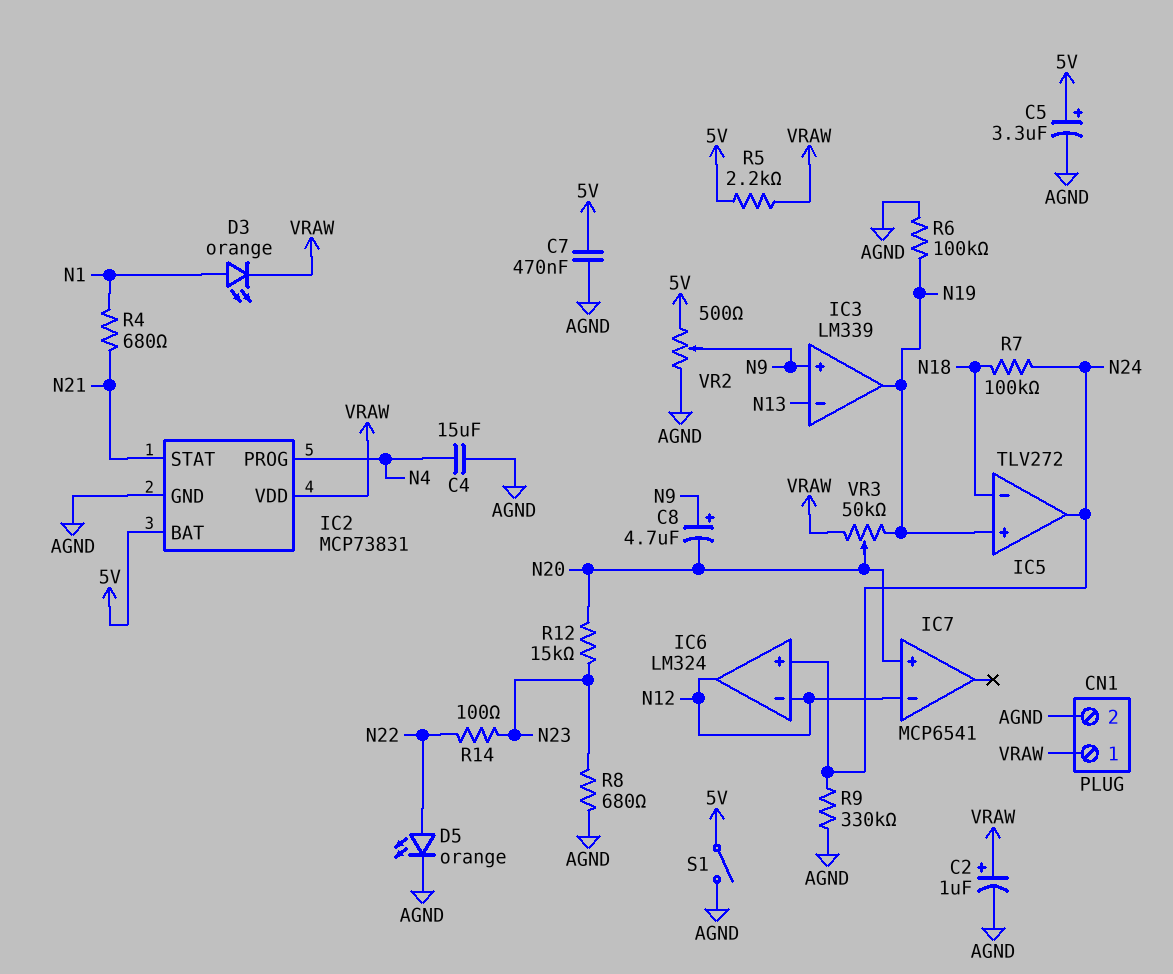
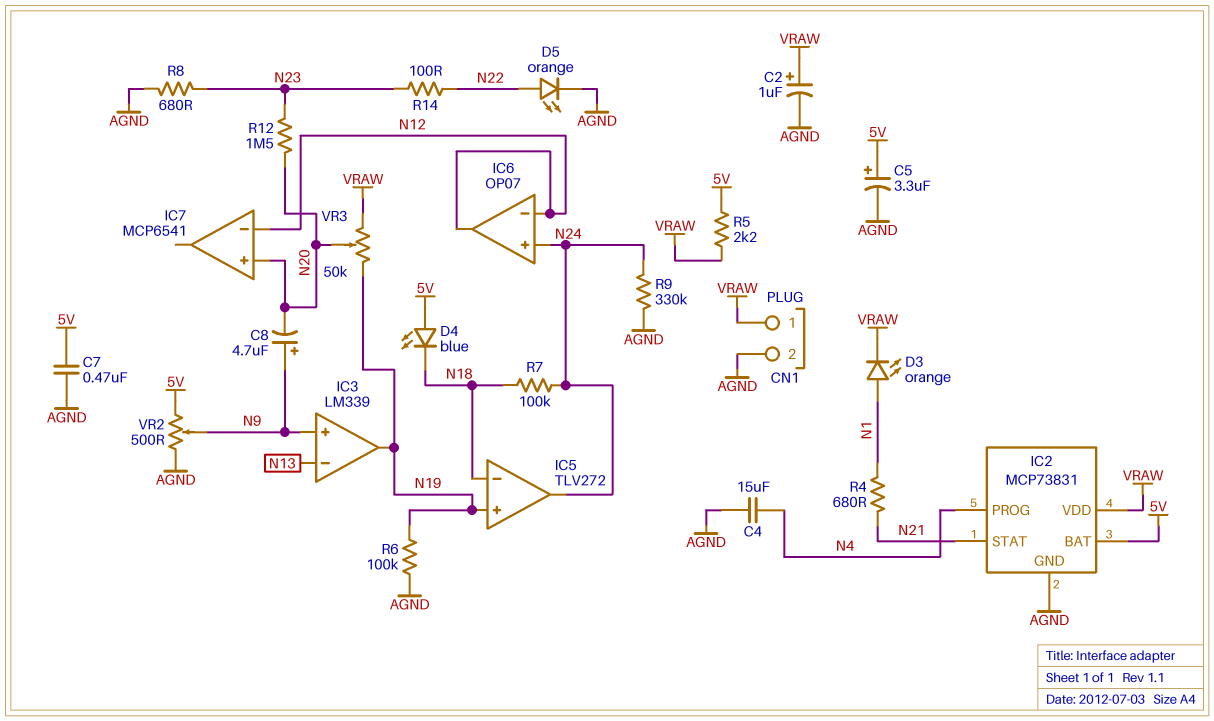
D4: none -> LED blue (A 5V, K N18)
IC6: LM324 -> OP07
R12: 15k (N20, N23) -> 1.5M (N20, N23)
S1: switch (5V, AGND) -> none

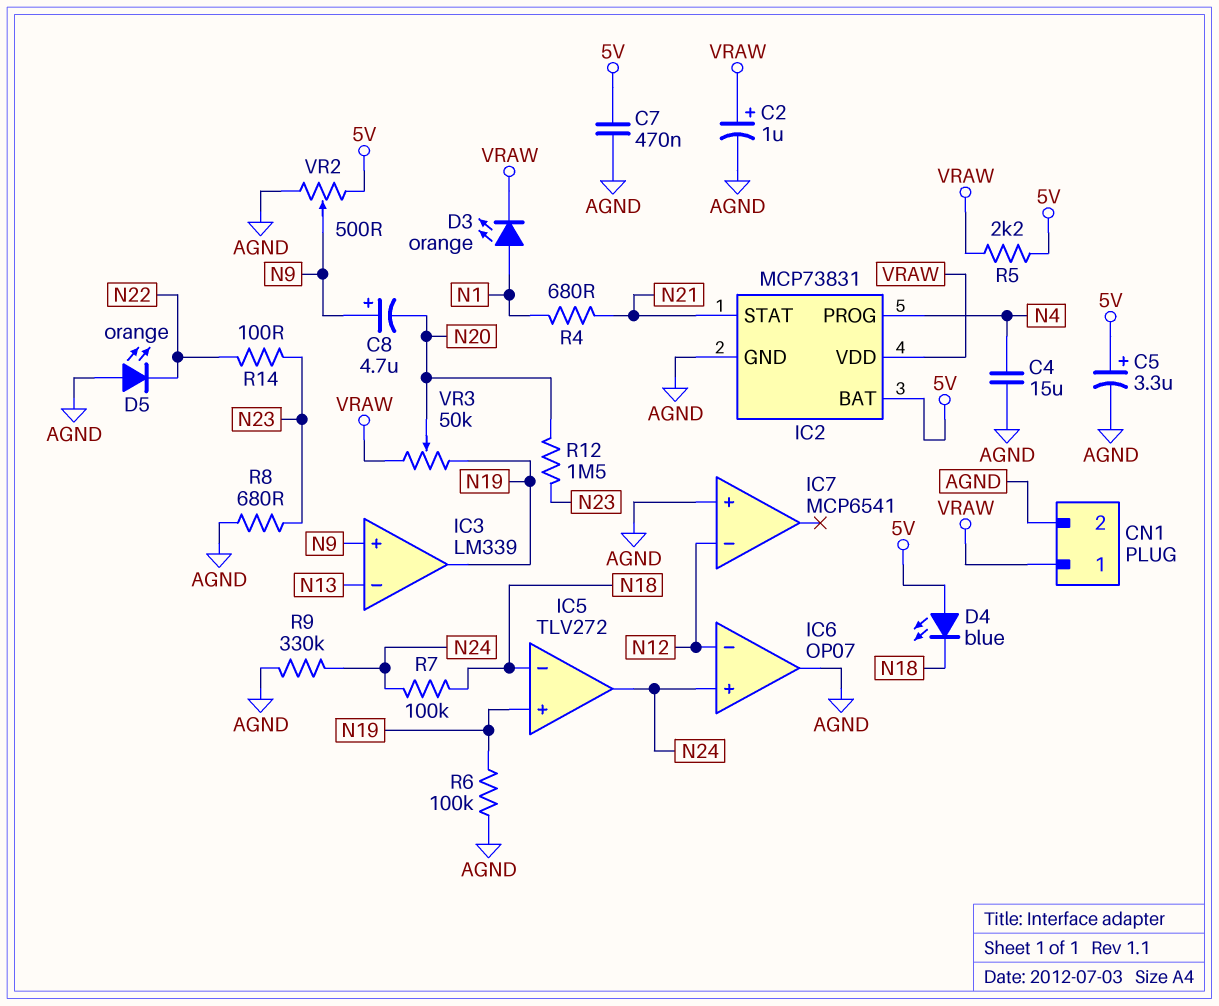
D5: LED orange (A N22, K AGND) -> LED orange (A AGND, K N22)
IC6 pin out: N12 -> AGND
IC7 pin in+: N20 -> AGND

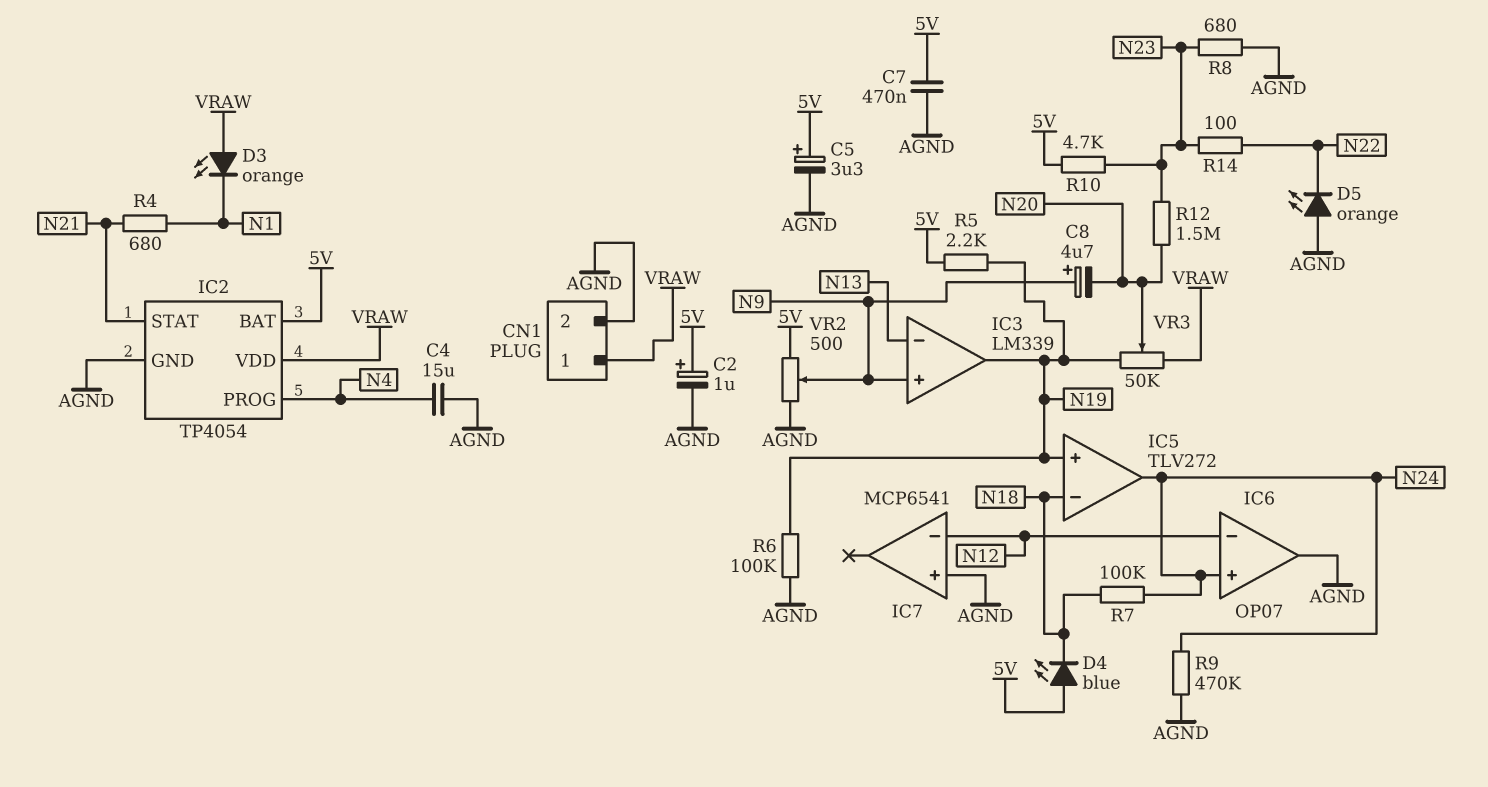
C2: 1uF (plus VRAW, minus AGND) -> 1uF (plus 5V, minus AGND)
D3: LED orange (A N1, K VRAW) -> LED orange (A VRAW, K N1)
IC2: MCP73831 -> TP4054
R5: 2.2k (5V, VRAW) -> 2.2k (5V, N19)
R9: 330k (AGND, N24) -> 470k (AGND, N24)
R10: none -> 4.7k (5V, N23)

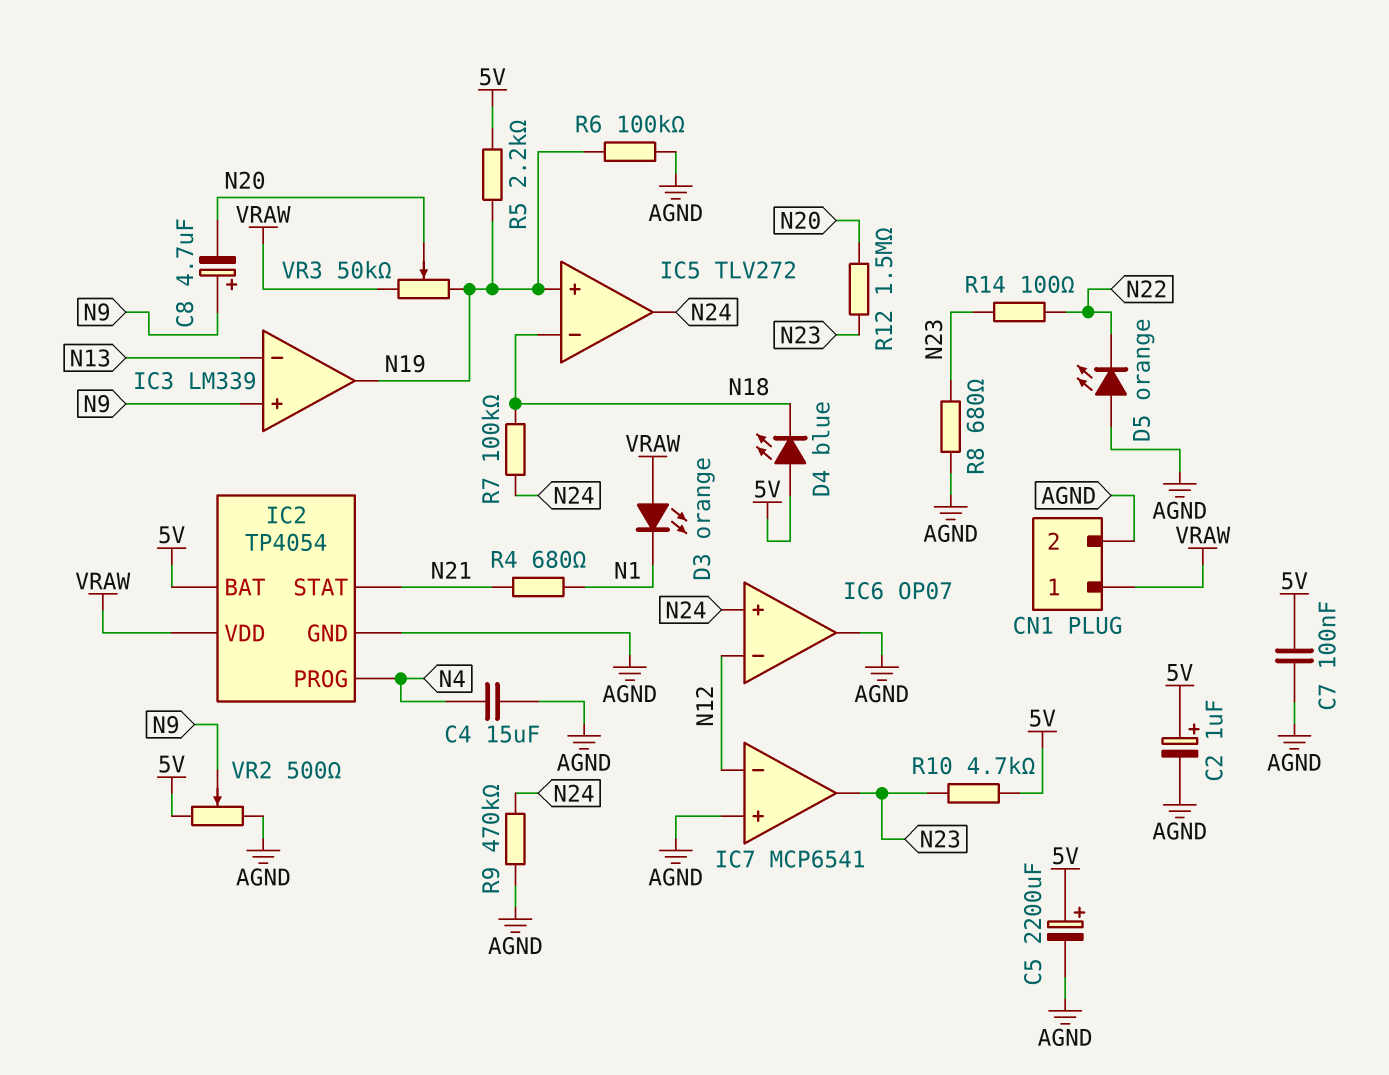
C5: 3.3uF (plus 5V, minus AGND) -> 2200uF (plus 5V, minus AGND)
C7: 470nF (5V, AGND) -> 100nF (5V, AGND)
IC7 pin out: none -> N23

